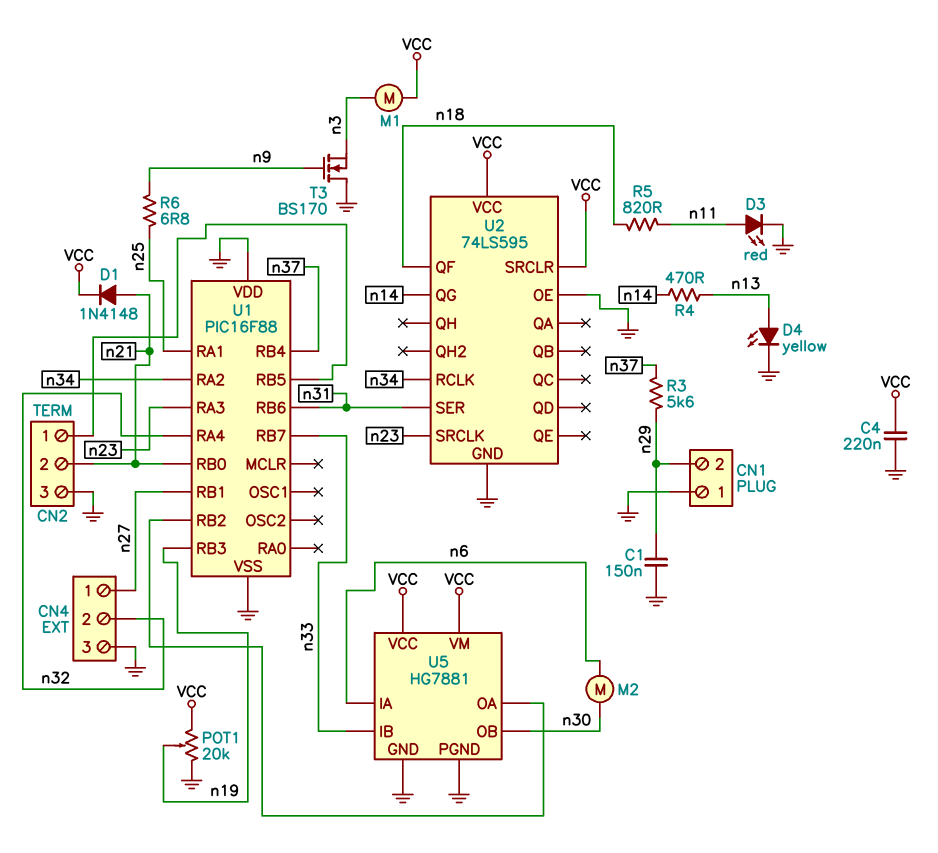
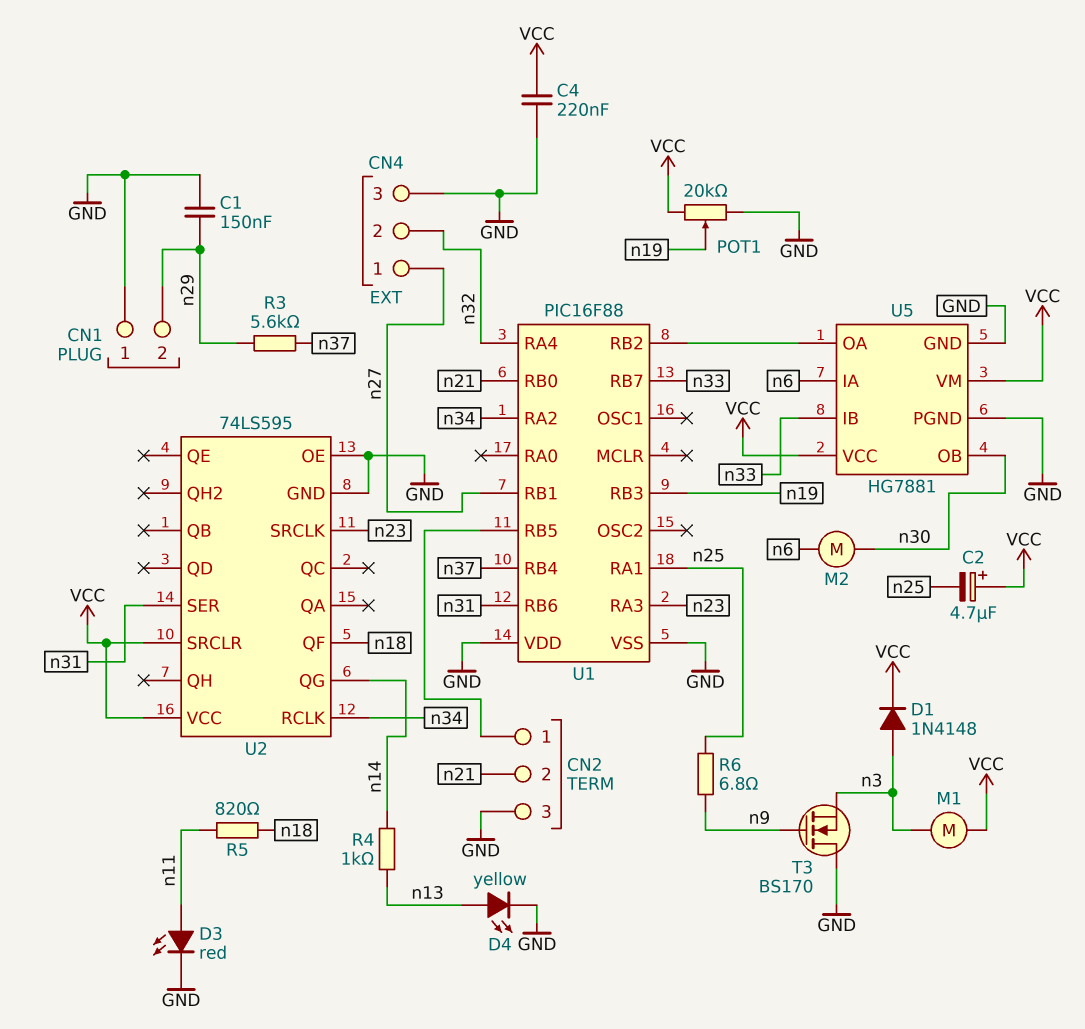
C2: none -> 4.7uF (plus VCC, minus n25)
D1: diode 1N4148 (A n21, K VCC) -> diode 1N4148 (A n3, K VCC)
R4: 470 (n13, n14) -> 1k (n13, n14)

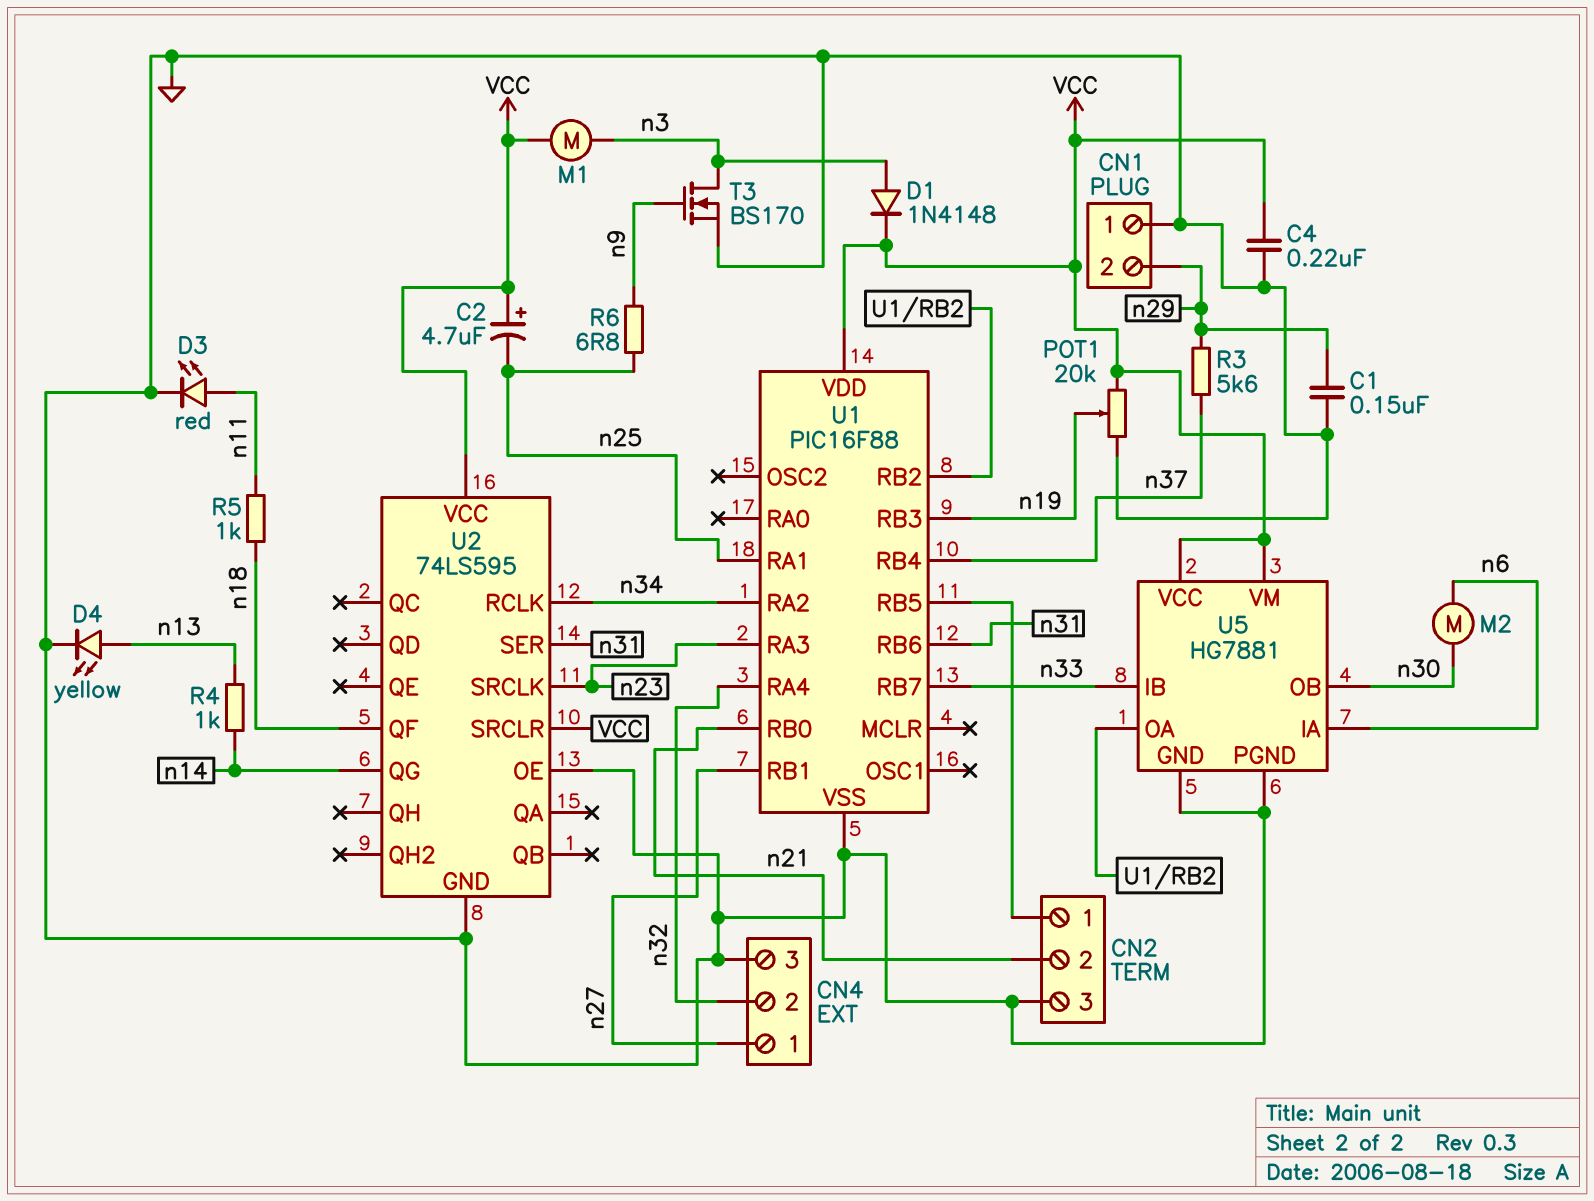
R5: 820 (n11, n18) -> 1k (n11, n18)
T3: NMOS BS170 (G n9, D GND, S n3) -> NMOS BS170 (G n9, D n3, S GND)
U1 pin VDD: GND -> VCC

